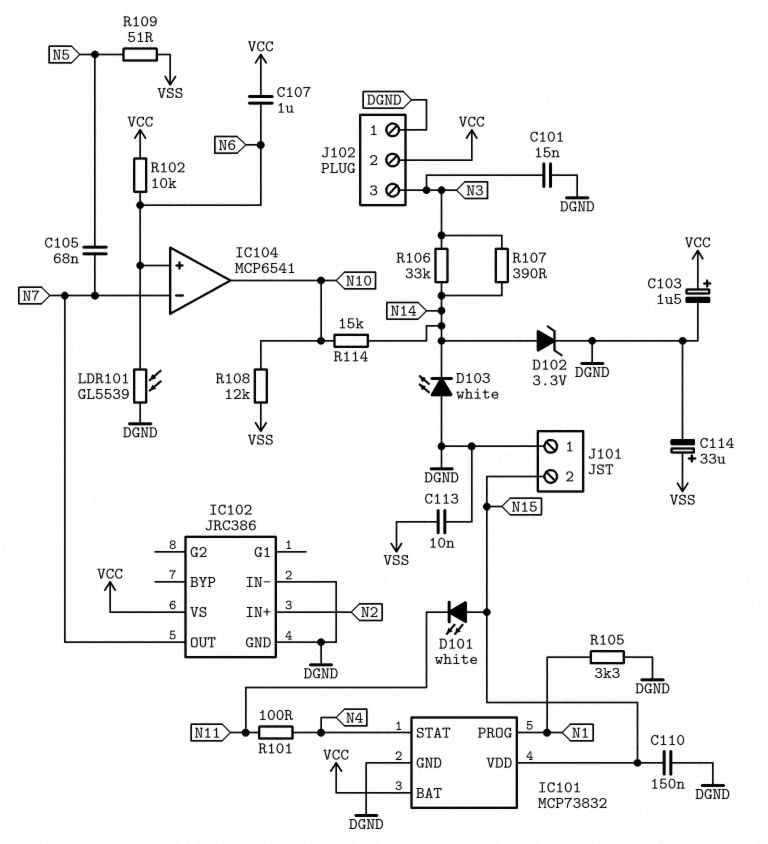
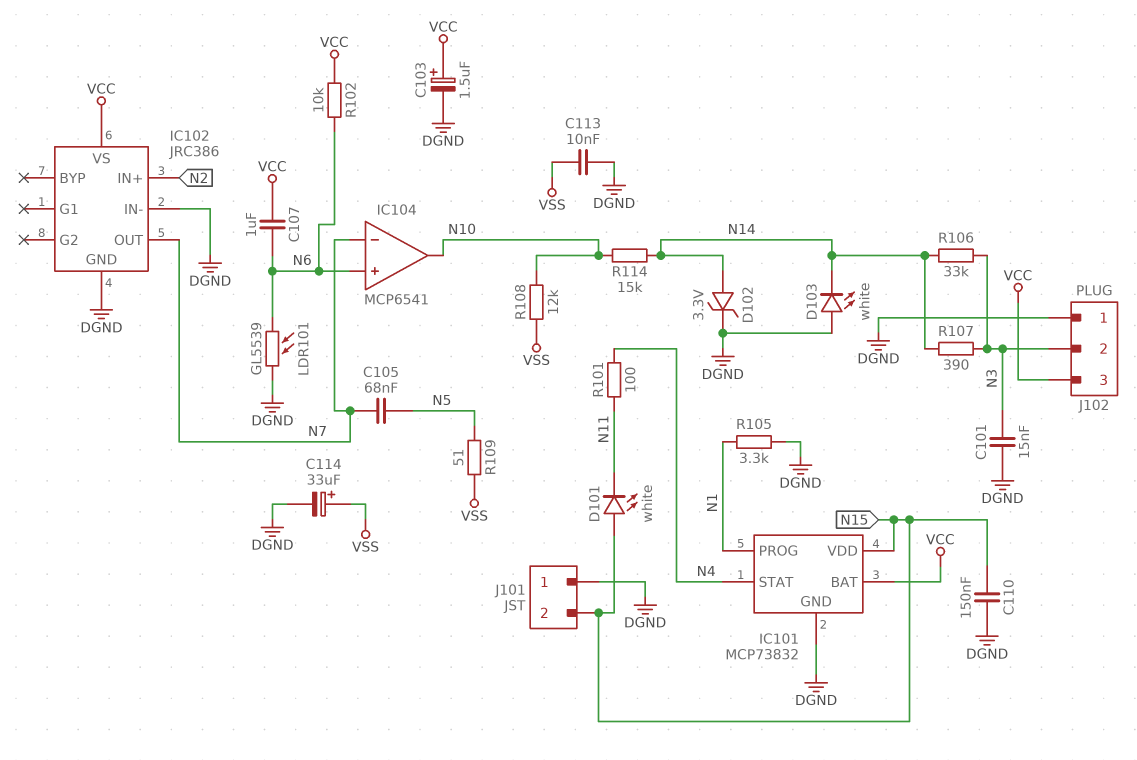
J102 pin 2: VCC -> N3
J102 pin 3: N3 -> VCC

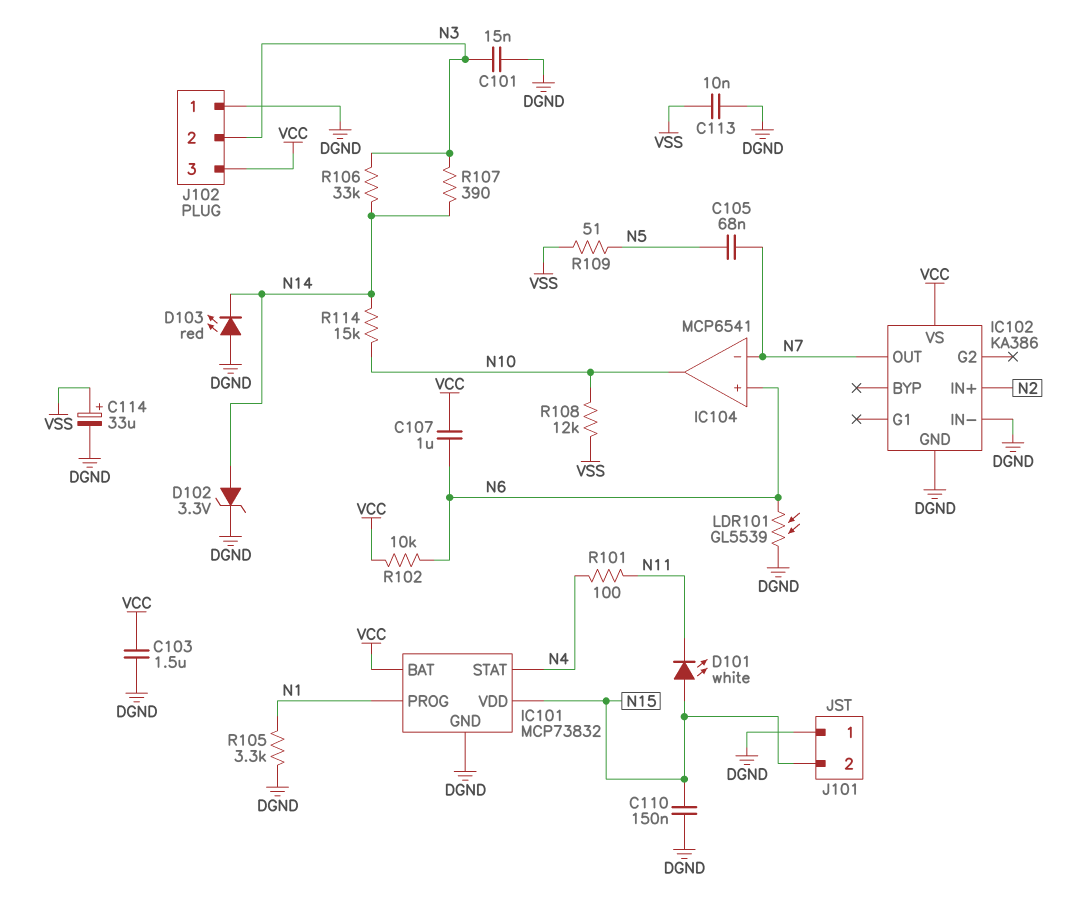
C103: 1.5uF (plus VCC, minus DGND) -> 1.5uF (DGND, VCC)
D103: LED white (A DGND, K N14) -> LED red (A DGND, K N14)
IC102: JRC386 -> KA386

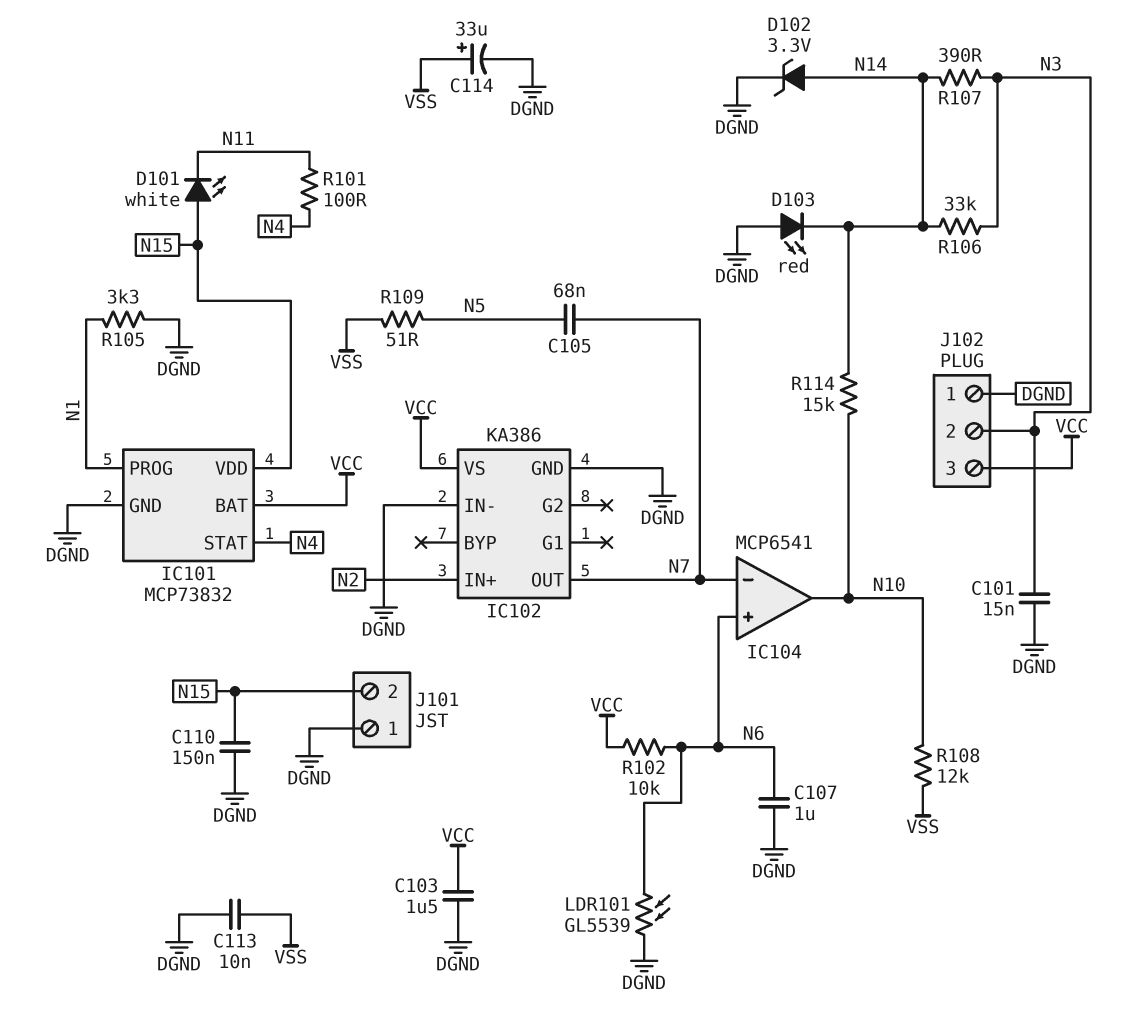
C107: 1uF (N6, VCC) -> 1uF (DGND, N6)

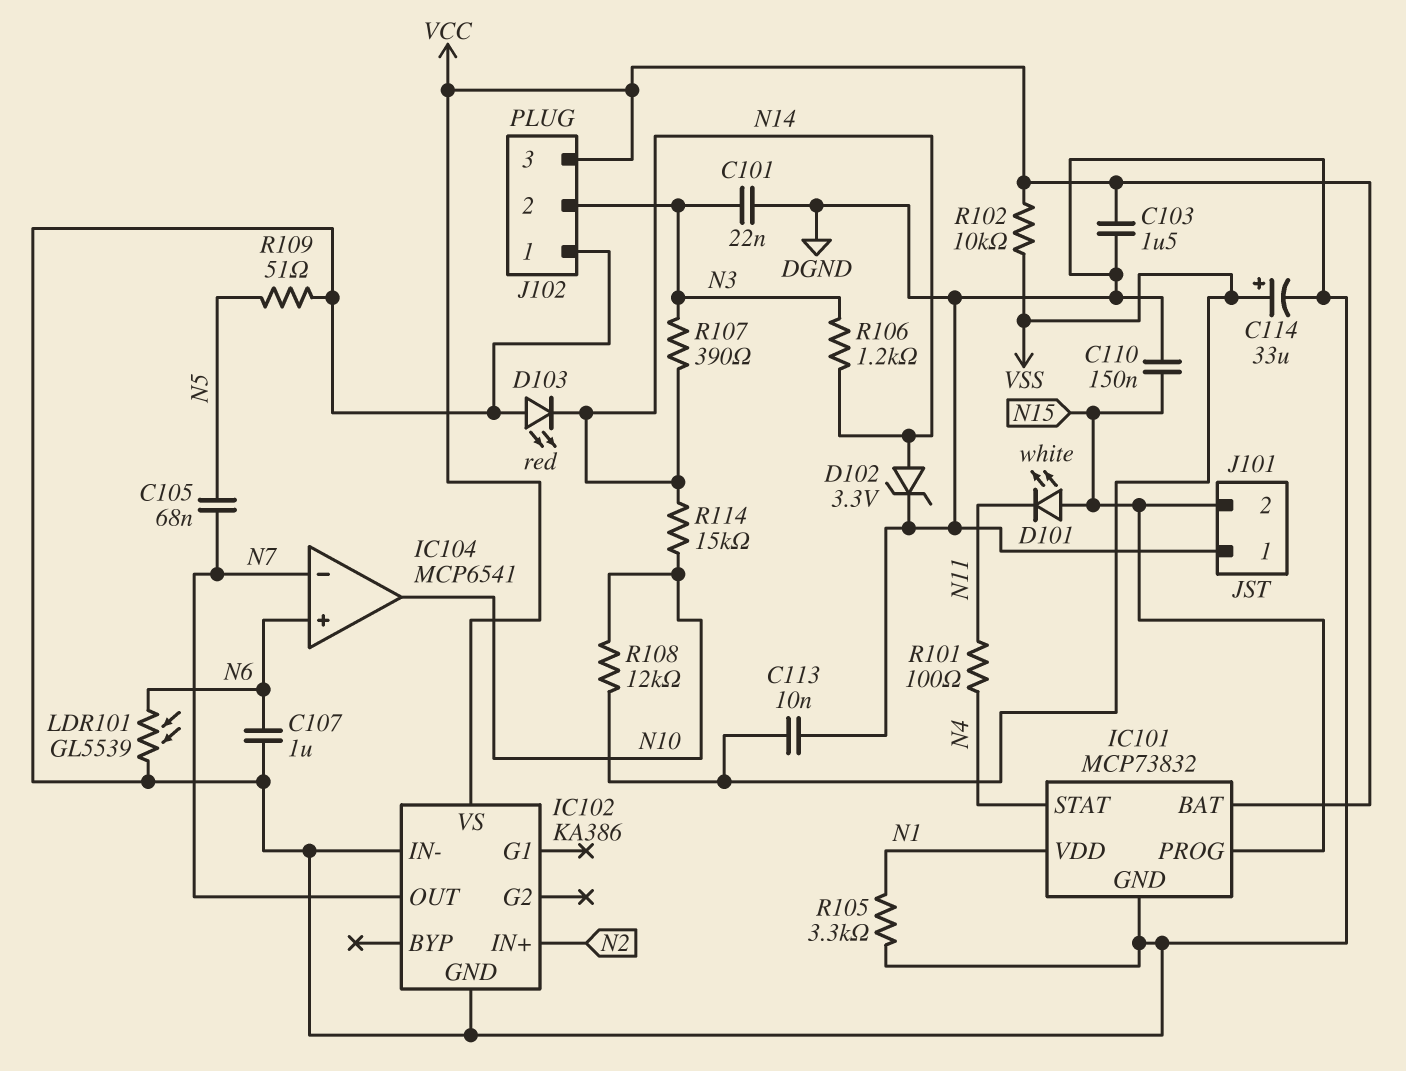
C101: 15nF (DGND, N3) -> 22nF (DGND, N3)
IC101 pin PROG: N1 -> N15
IC101 pin VDD: N15 -> N1
R102: 10k (N6, VCC) -> 10k (VCC, VSS)
R106: 33k (N3, N14) -> 1.2k (N3, N14)
R109: 51 (N5, VSS) -> 51 (DGND, N5)

